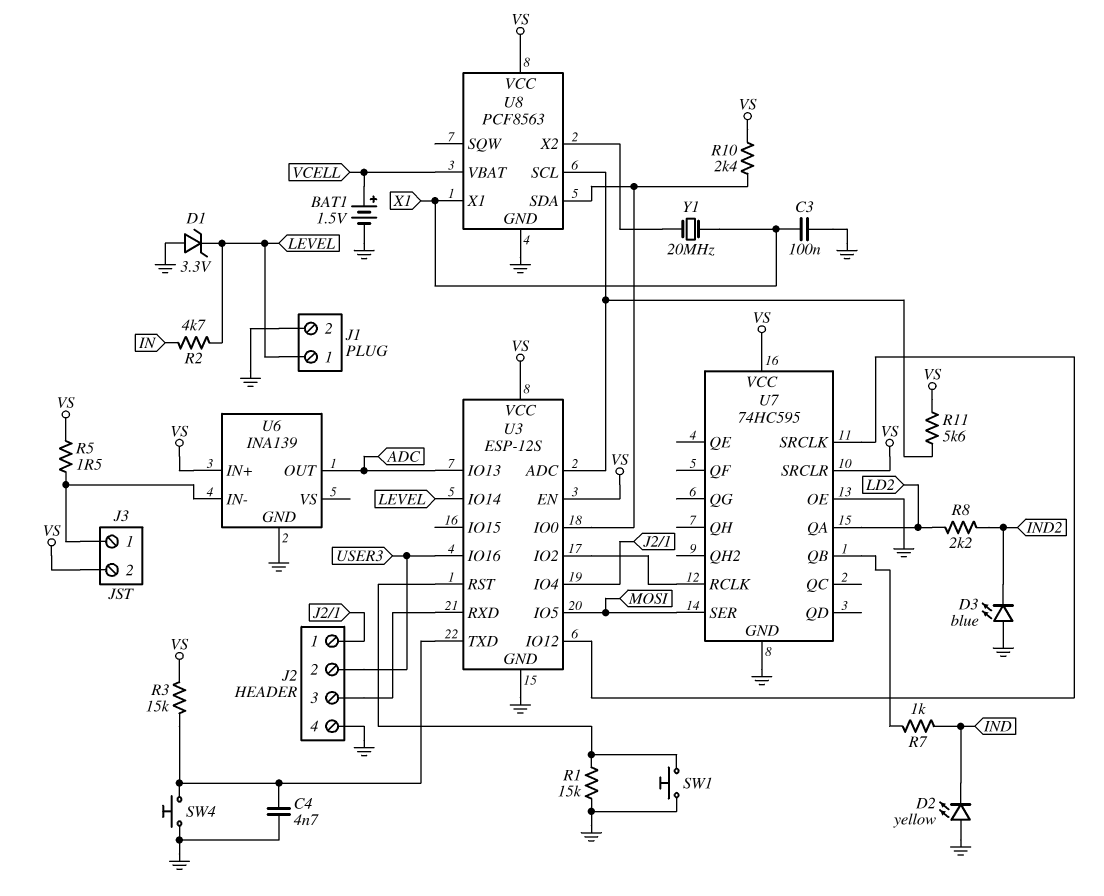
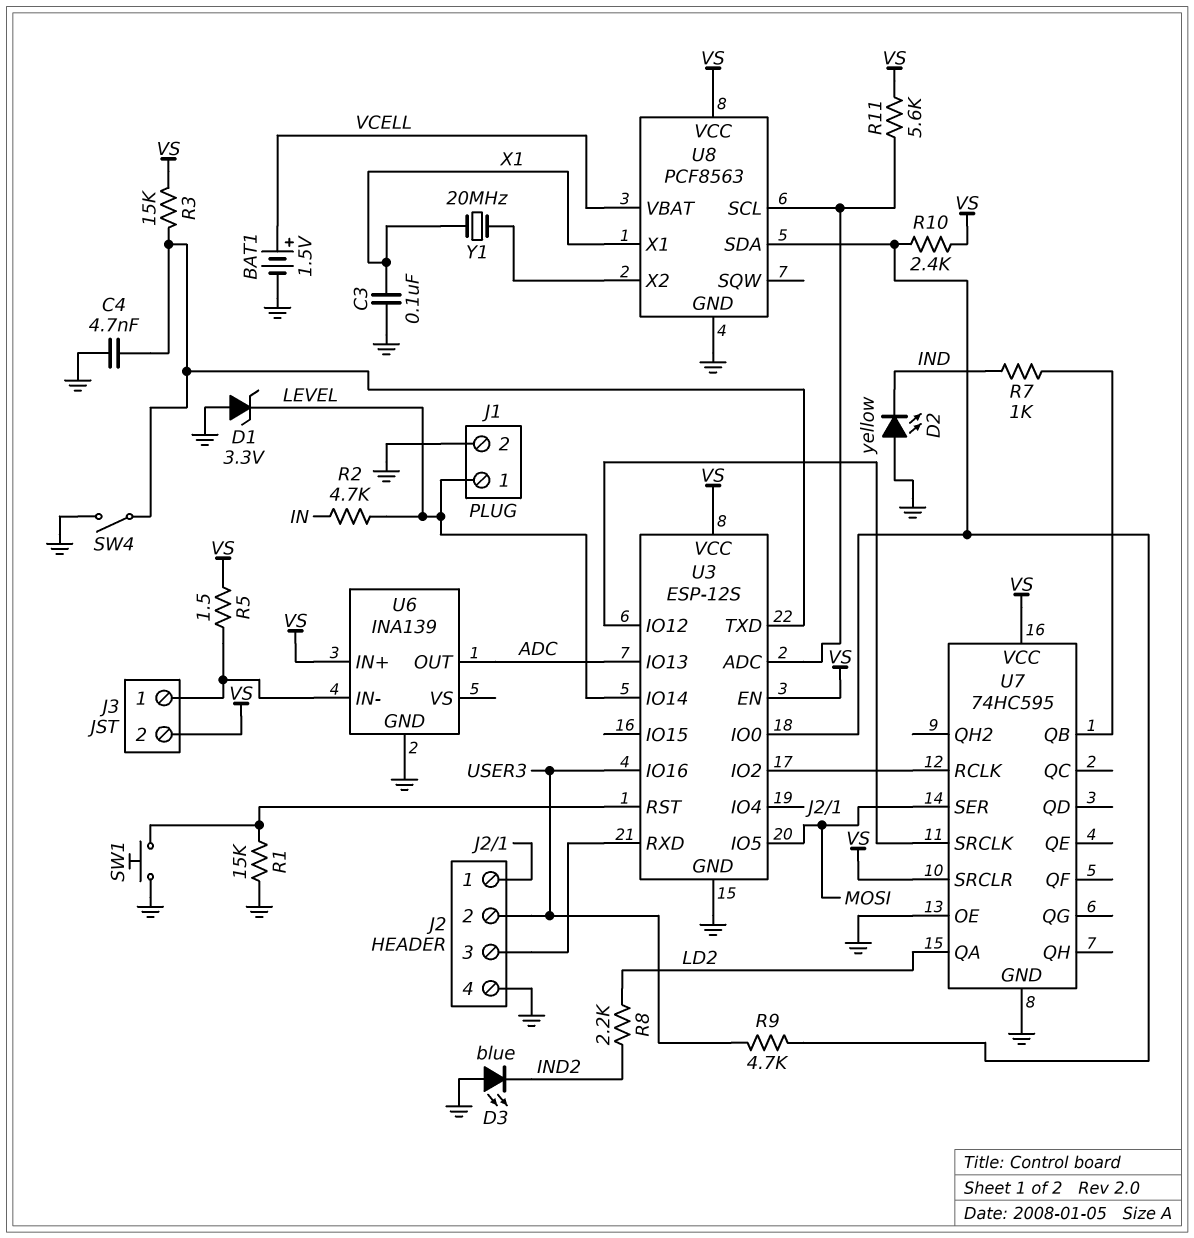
R9: none -> 4.7k (U3/IO0, USER3)
SW4: button (GND, U3/TXD) -> switch (GND, U3/TXD)

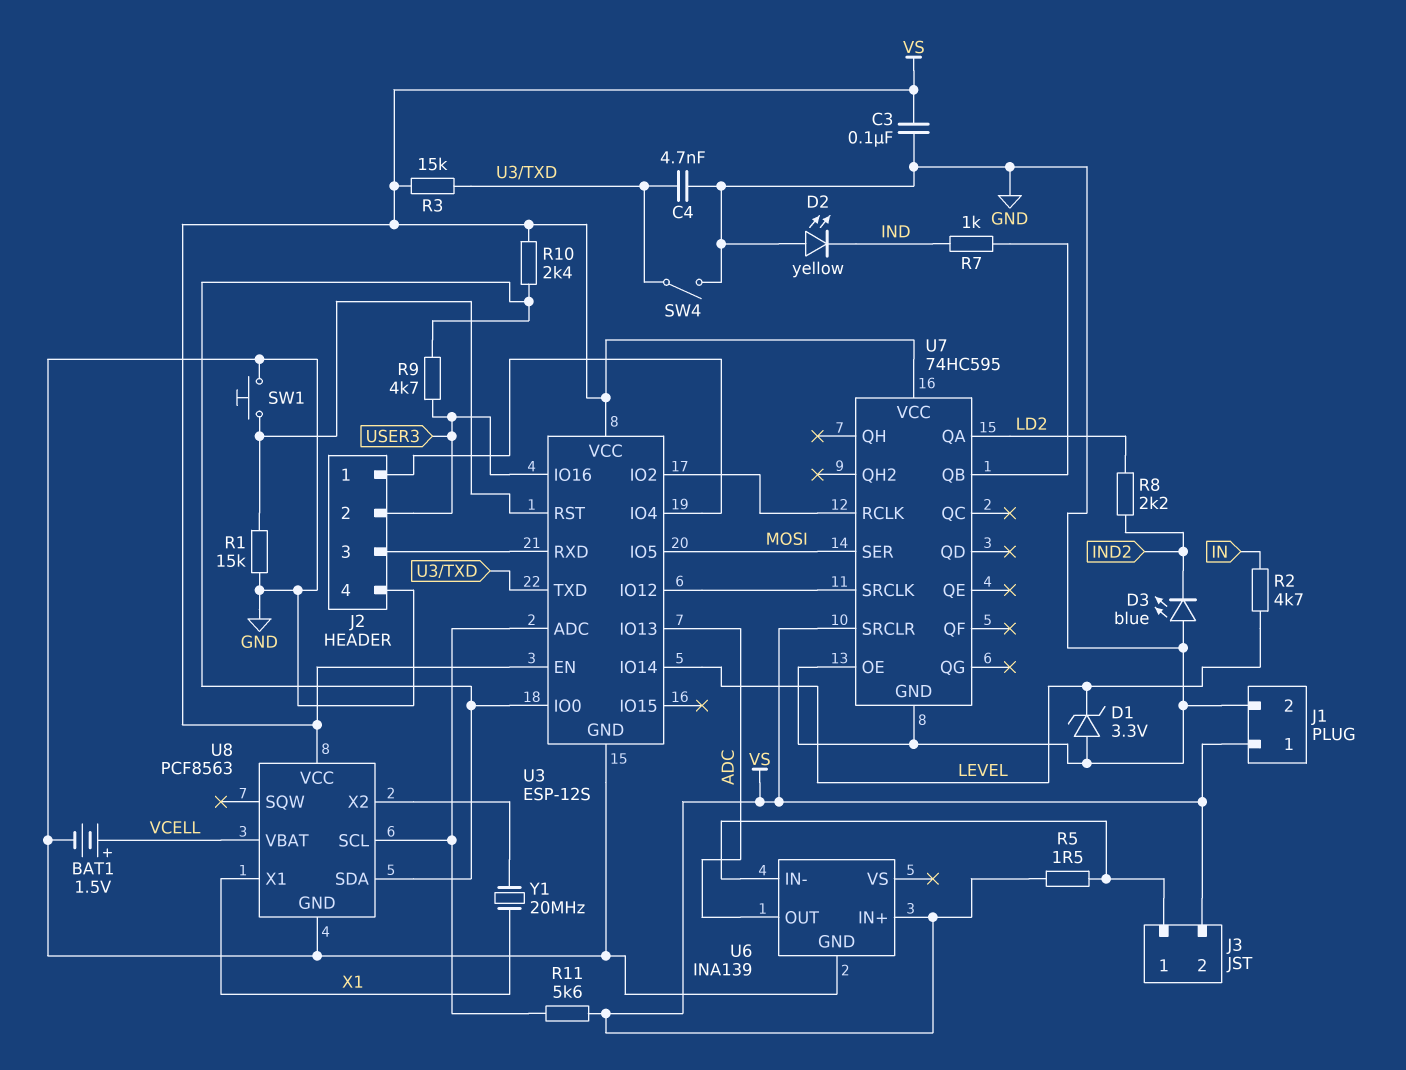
C3: 100nF (GND, X1) -> 100nF (GND, VS)
J1 pin 1: LEVEL -> VS

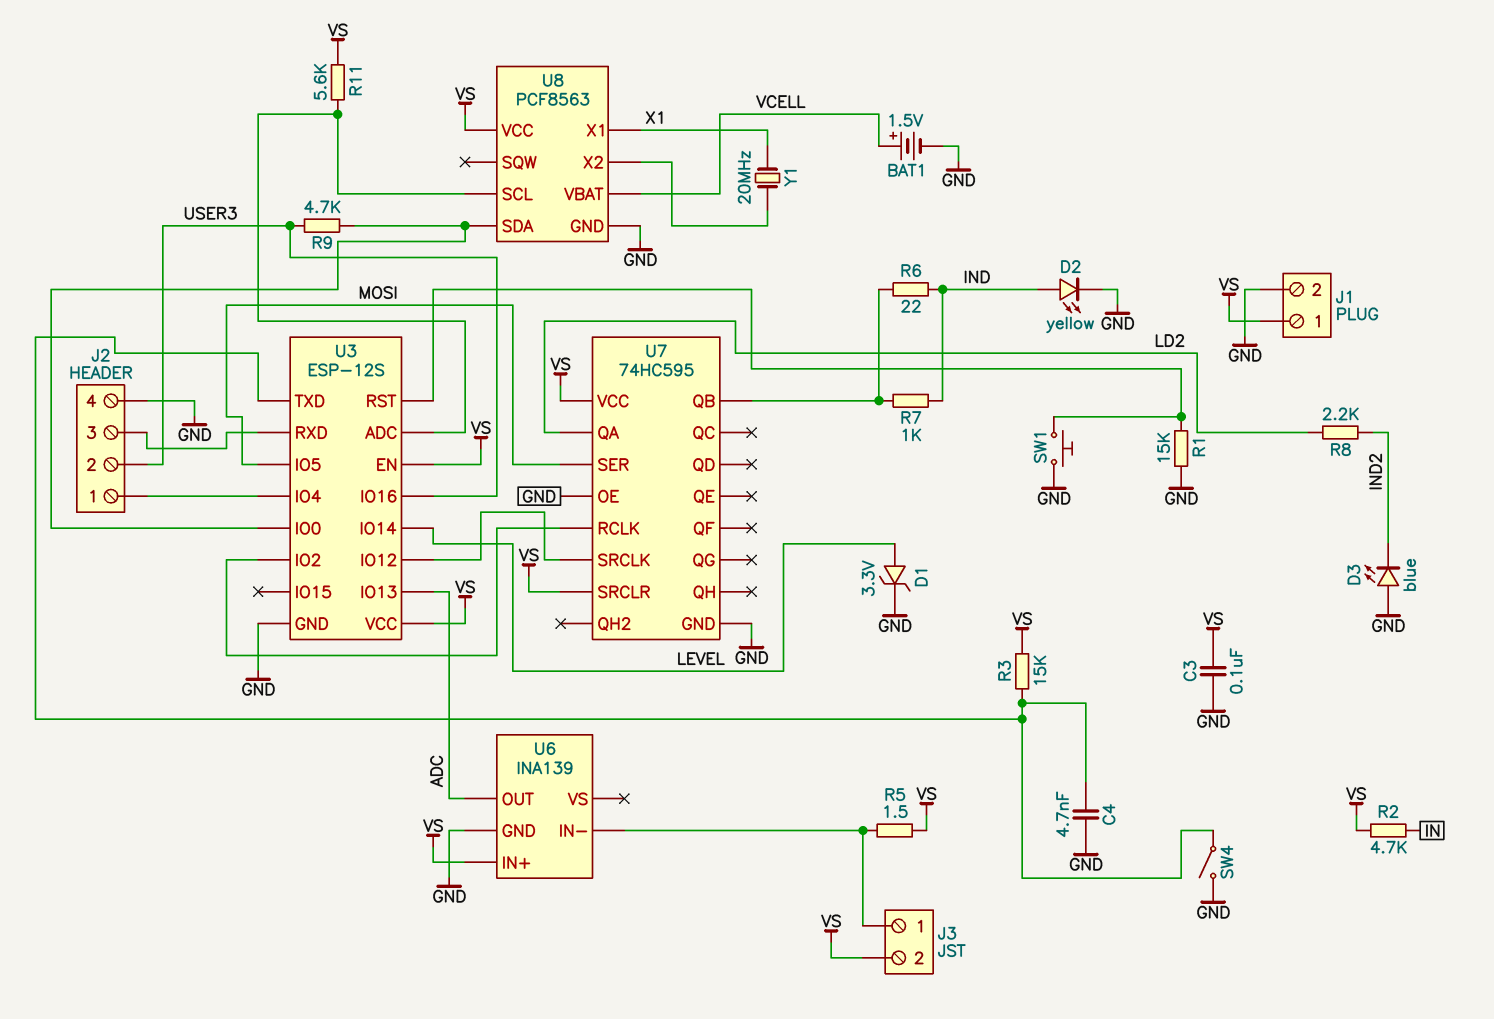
D1: zener 3.3V (A GND, K LEVEL) -> zener 3.3V (A LEVEL, K GND)
D2: LED yellow (A GND, K IND) -> LED yellow (A IND, K GND)
R2: 4.7k (IN, LEVEL) -> 4.7k (IN, VS)
R6: none -> 22 (IND, U7/QB)
R10: 2.4k (U3/IO0, VS) -> none

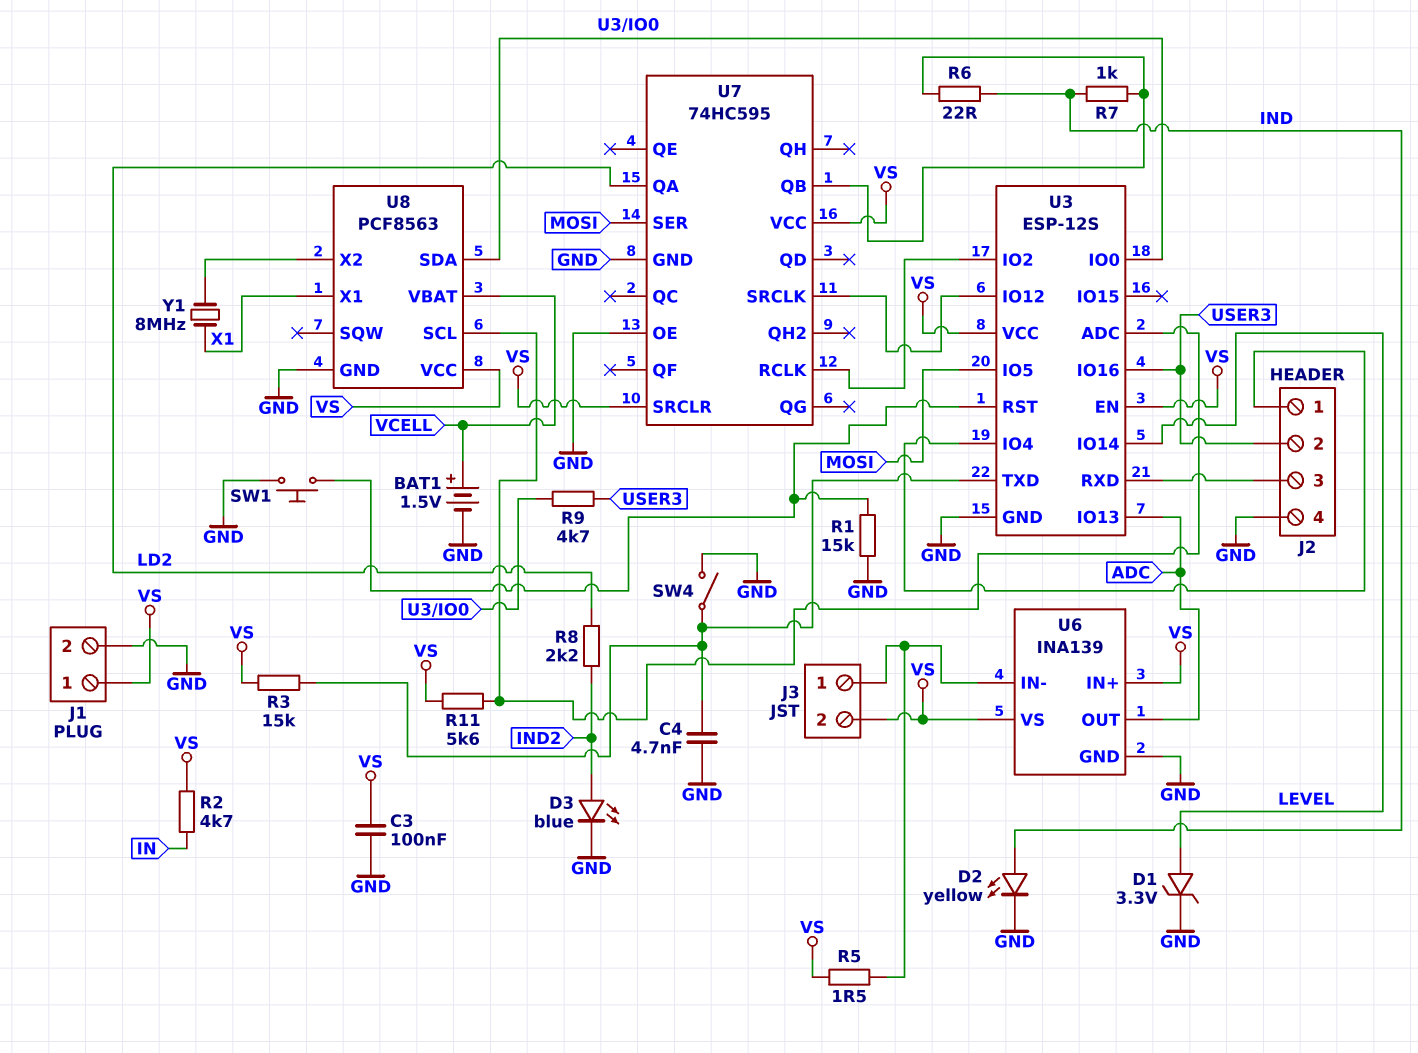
D3: LED blue (A GND, K IND2) -> LED blue (A IND2, K GND)
U6 pin VS: none -> VS
Y1: 20MHz (U8/X2, X1) -> 8MHz (U8/X2, X1)

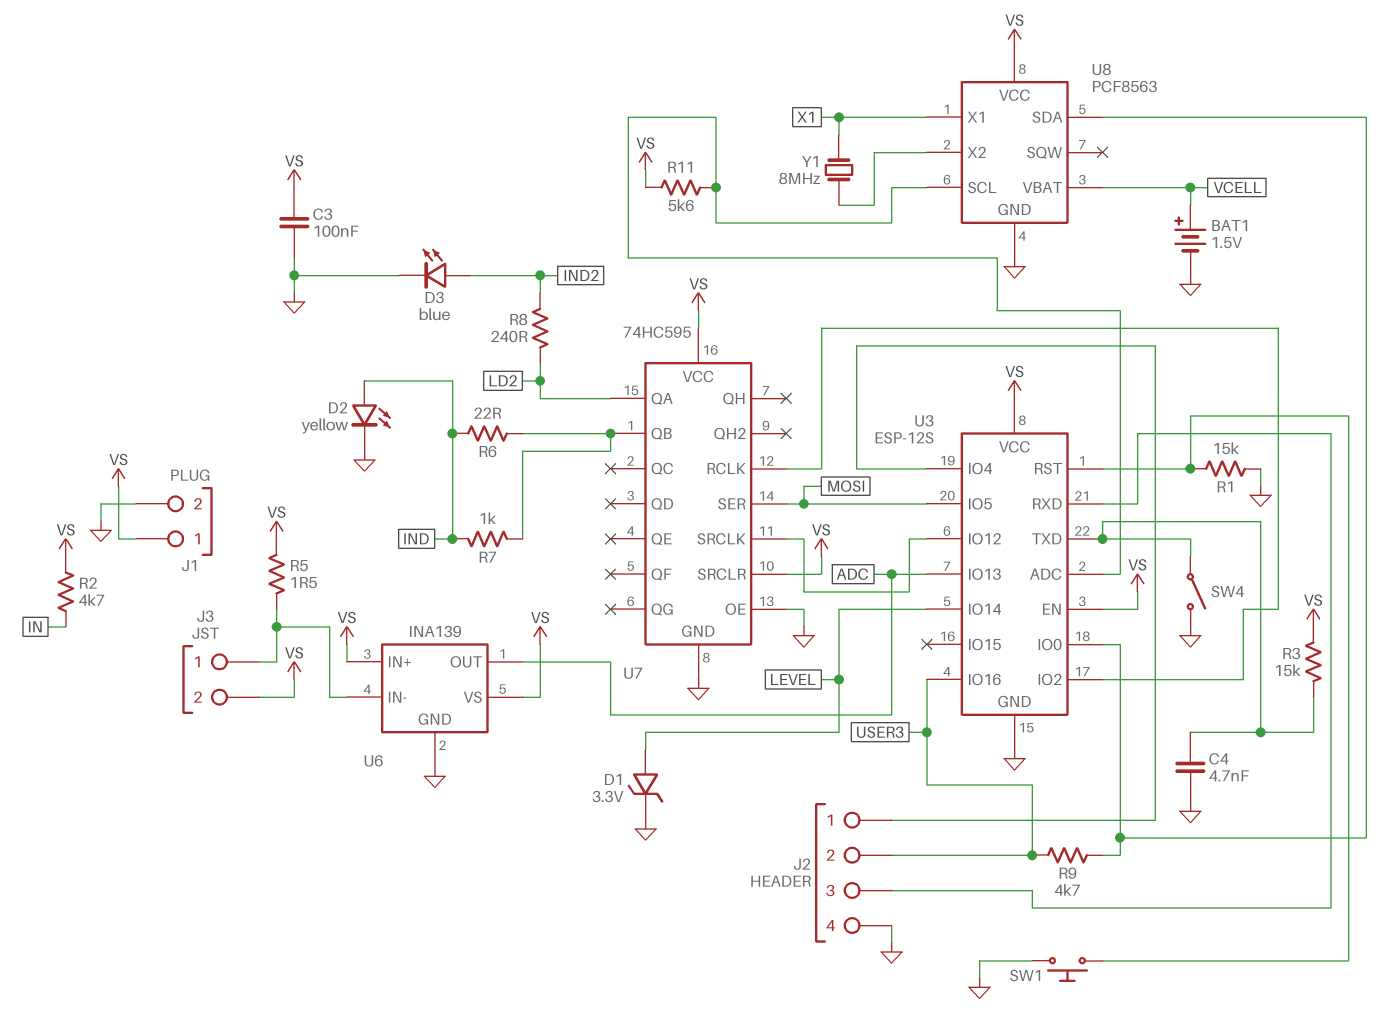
R8: 2.2k (IND2, LD2) -> 240 (IND2, LD2)

